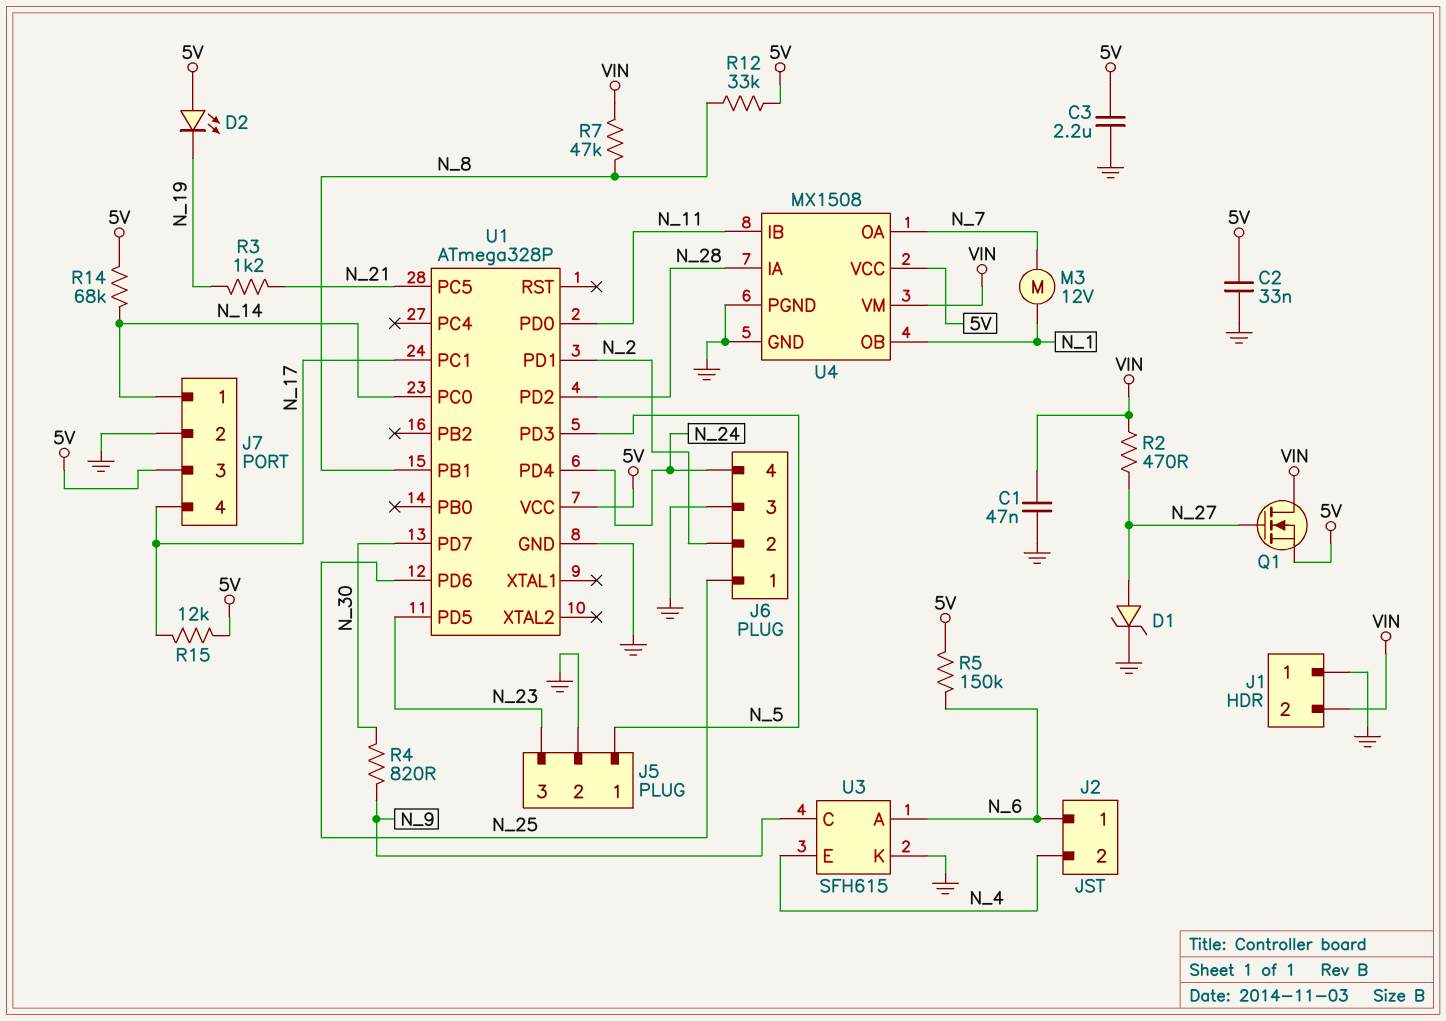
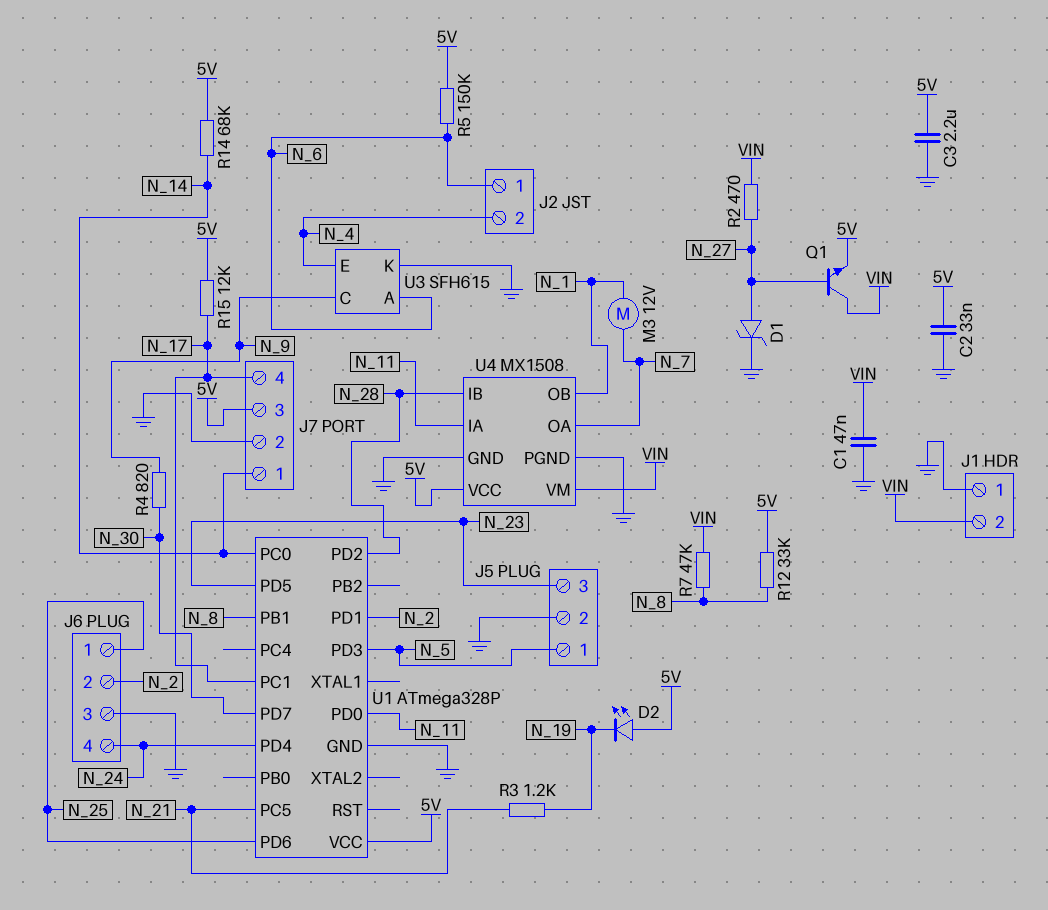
Q1: NMOS (G N_27, D VIN, S 5V) -> NPN (B N_27, C VIN, E 5V)
U4 pin IA: N_28 -> N_11
U4 pin IB: N_11 -> N_28

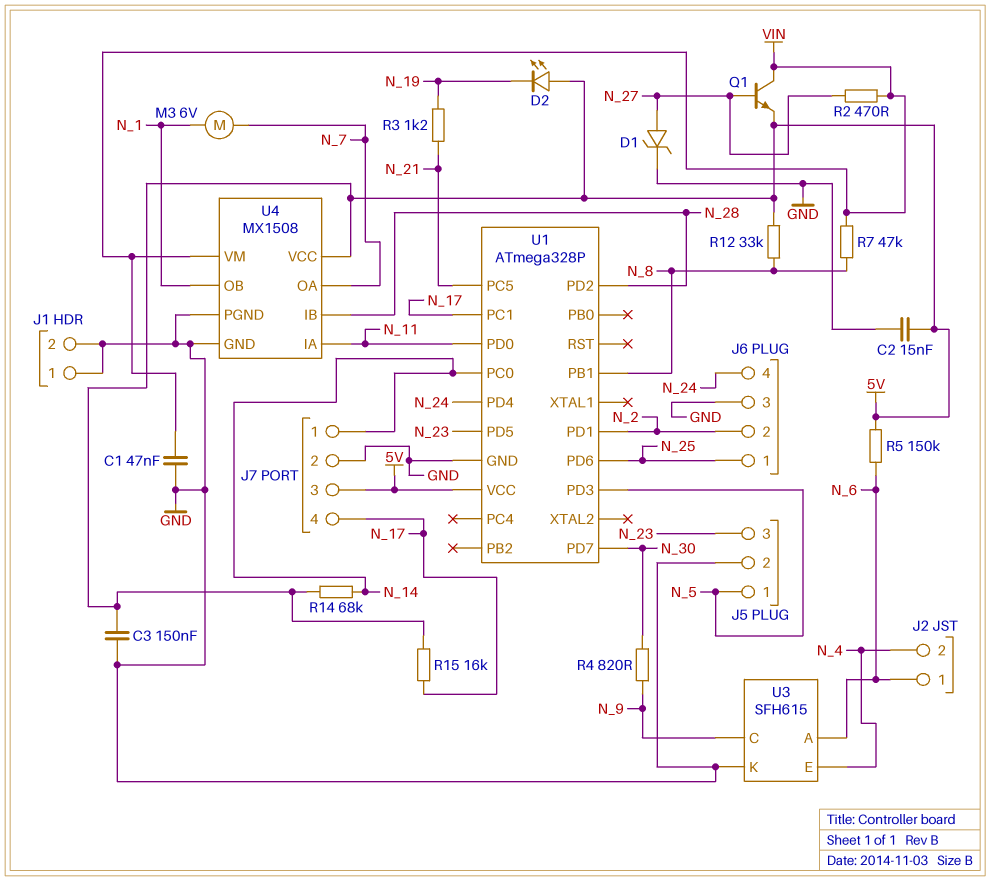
C2: 33nF (5V, GND) -> 15nF (5V, GND)
C3: 2.2uF (5V, GND) -> 150nF (5V, GND)
J1 pin 2: VIN -> GND
M3: motor 12V (N_1, N_7) -> motor 6V (N_1, N_7)
R15: 12k (5V, N_17) -> 16k (5V, N_17)

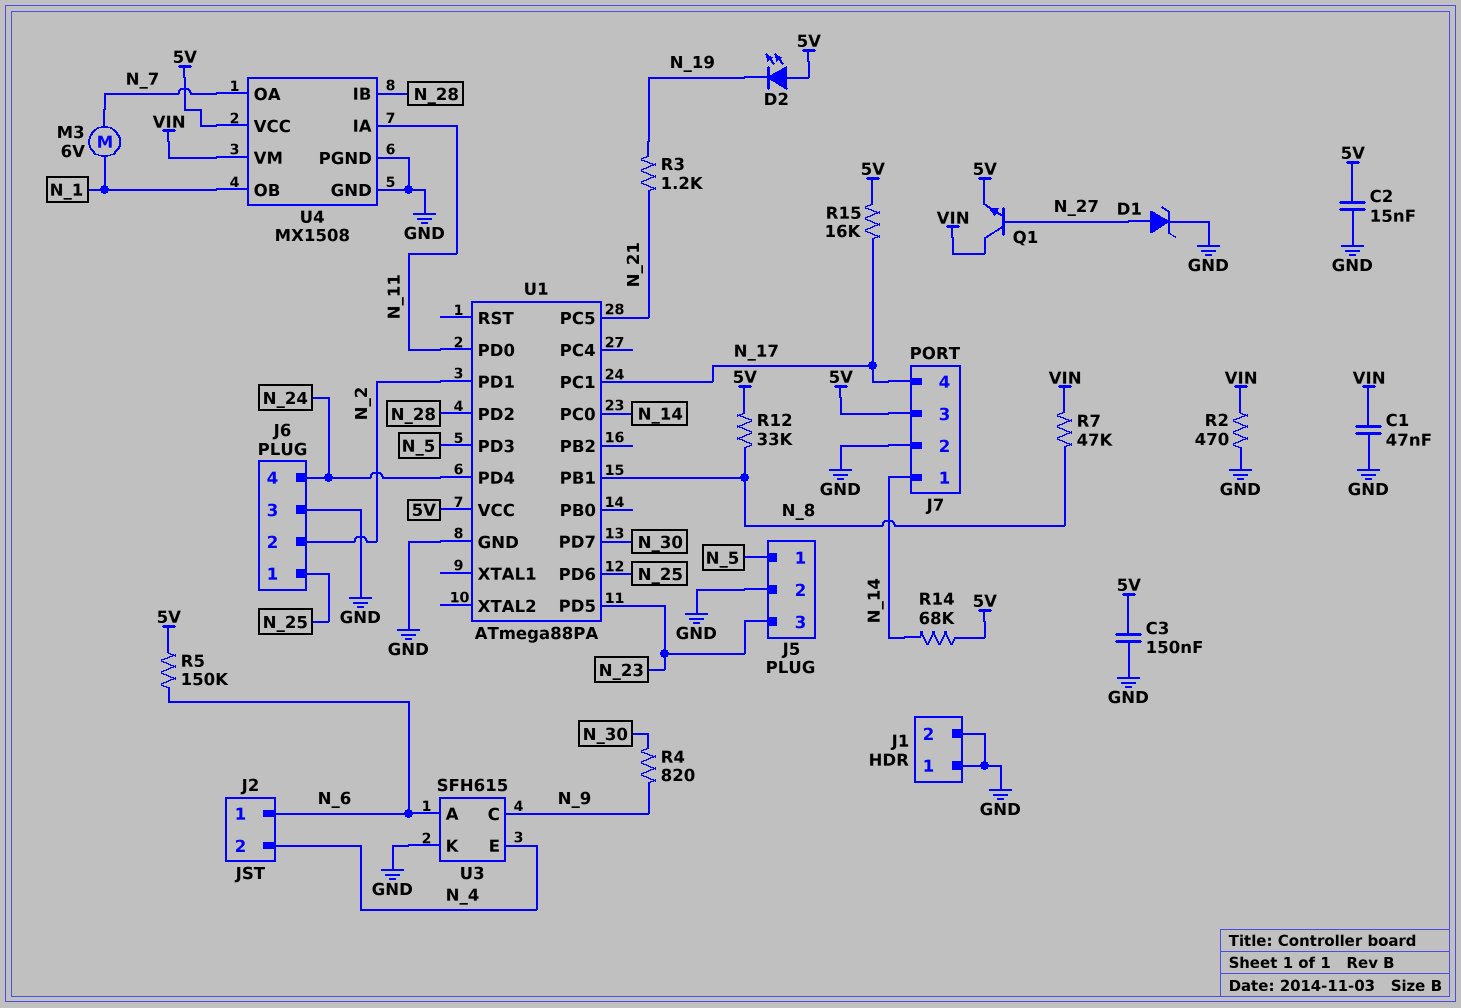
R2: 470 (N_27, VIN) -> 470 (GND, VIN)
U1: ATmega328P -> ATmega88PA

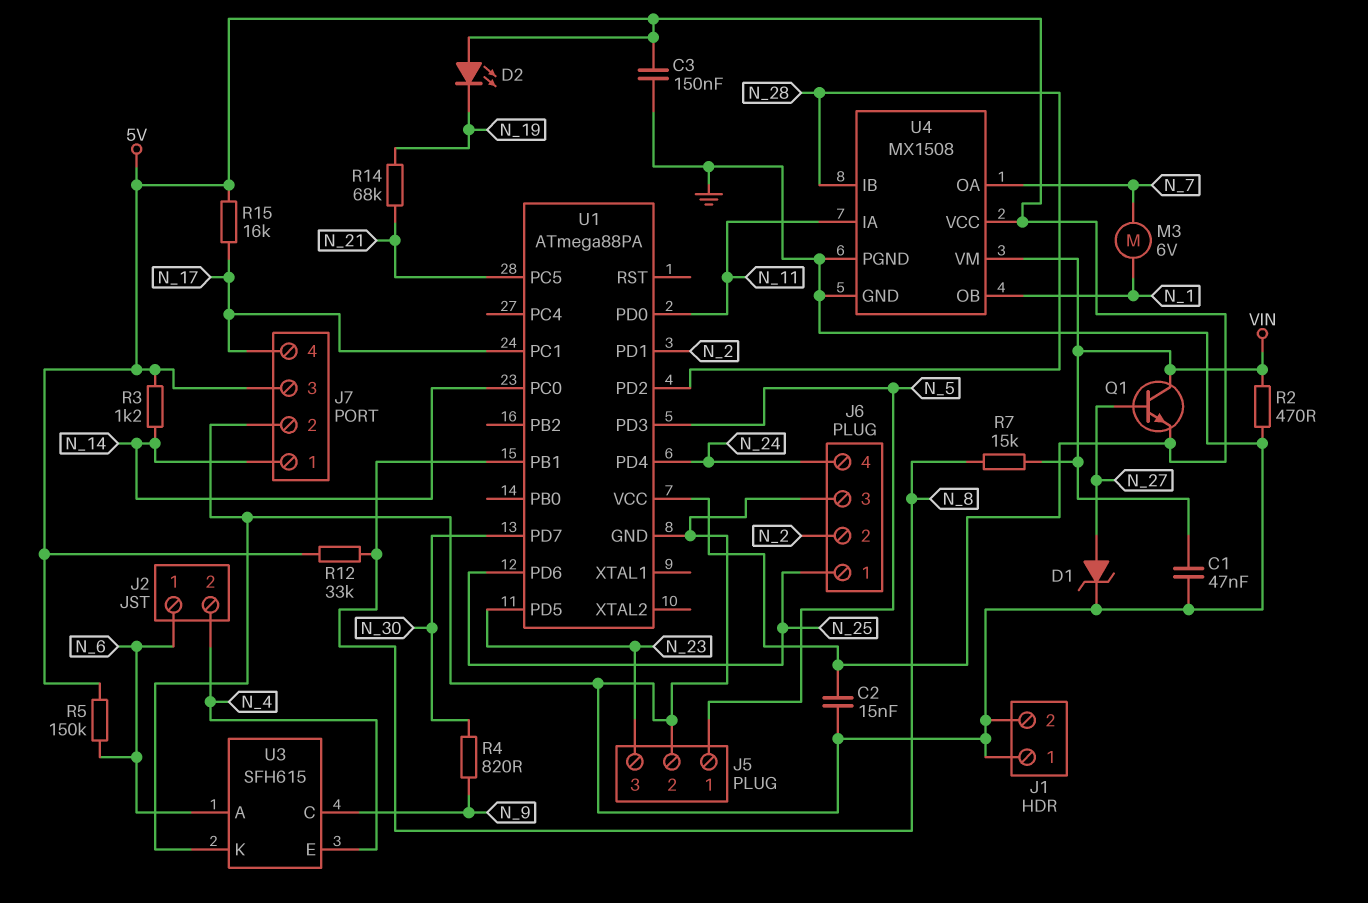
R3: 1.2k (N_19, N_21) -> 1.2k (5V, N_14)
R7: 47k (N_8, VIN) -> 15k (N_8, VIN)
R14: 68k (5V, N_14) -> 68k (N_19, N_21)

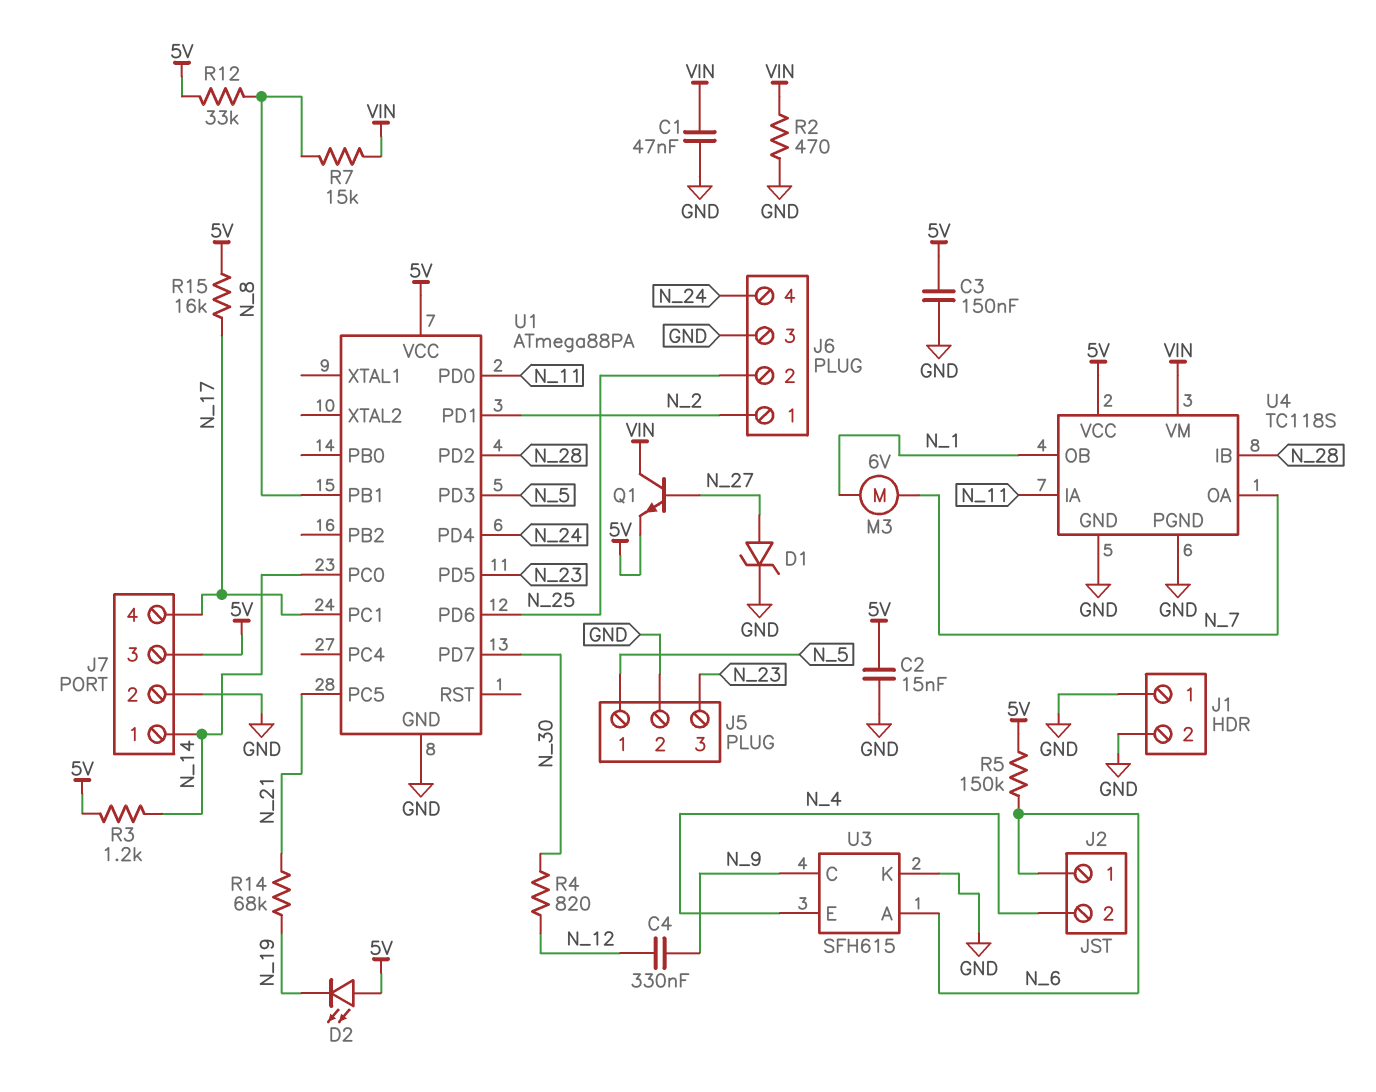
C4: none -> 330nF (N_9, N_12)
J6 pin 1: N_25 -> N_2
J6 pin 2: N_2 -> N_25
R4: 820 (N_9, N_30) -> 820 (N_12, N_30)
U4: MX1508 -> TC118S

